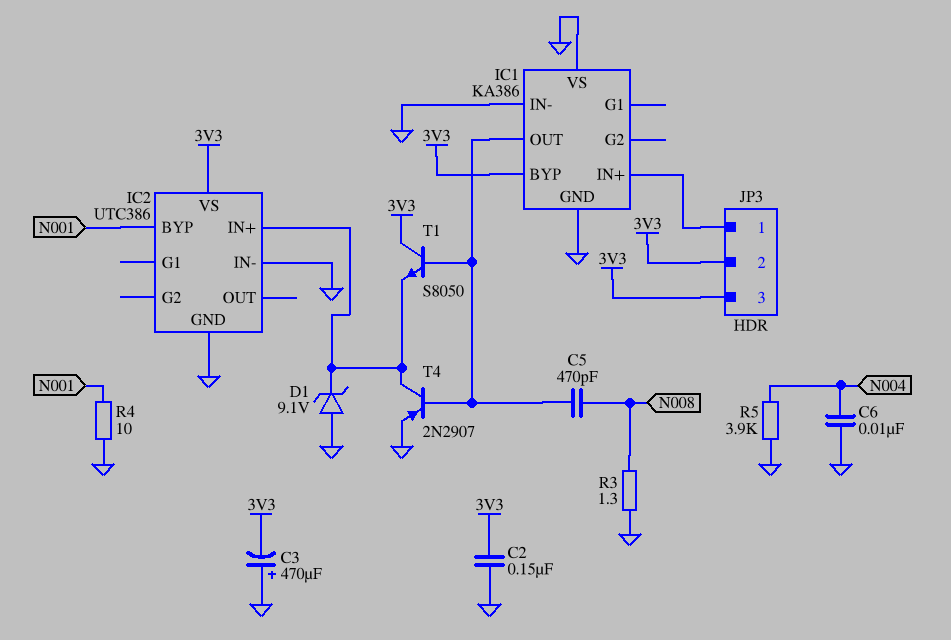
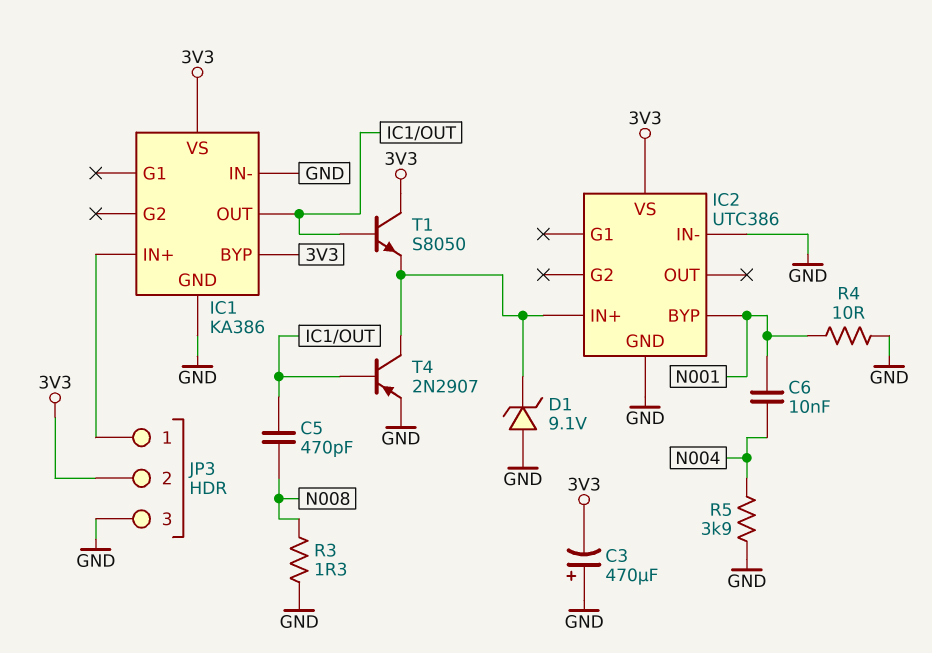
C2: 150nF (3V3, GND) -> none
C6: 10nF (GND, N004) -> 10nF (N001, N004)
IC1 pin VS: GND -> 3V3
JP3 pin 3: 3V3 -> GND

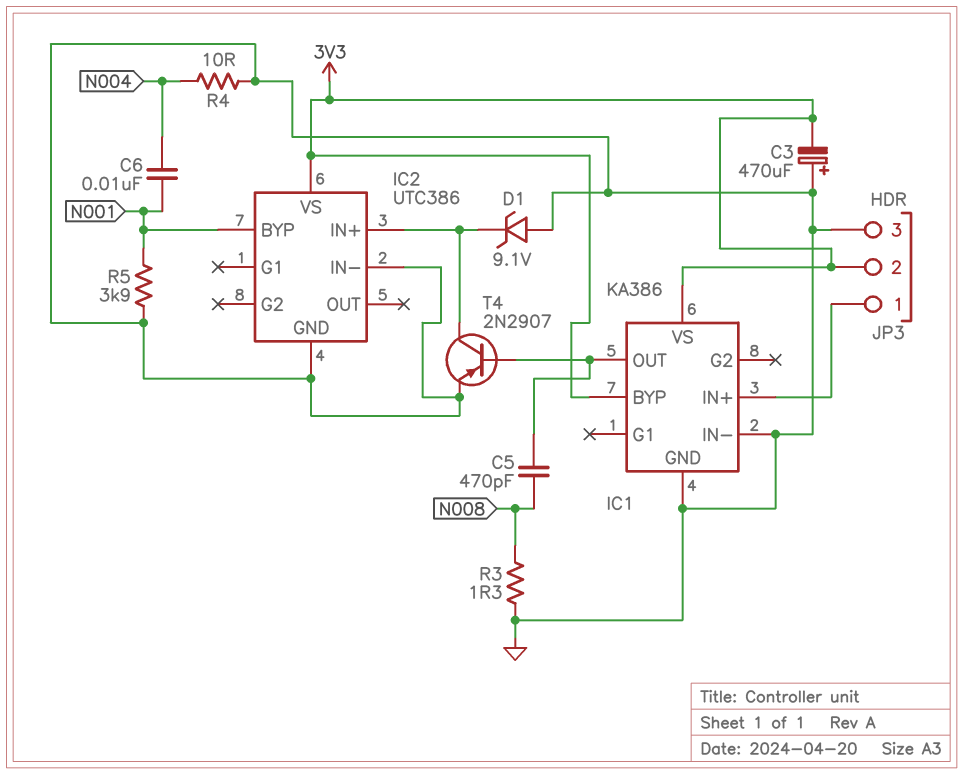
R4: 10 (GND, N001) -> 10 (GND, N004)
R5: 3.9k (GND, N004) -> 3.9k (GND, N001)
T1: NPN S8050 (B IC1/OUT, C 3V3, E IC2/IN+) -> none

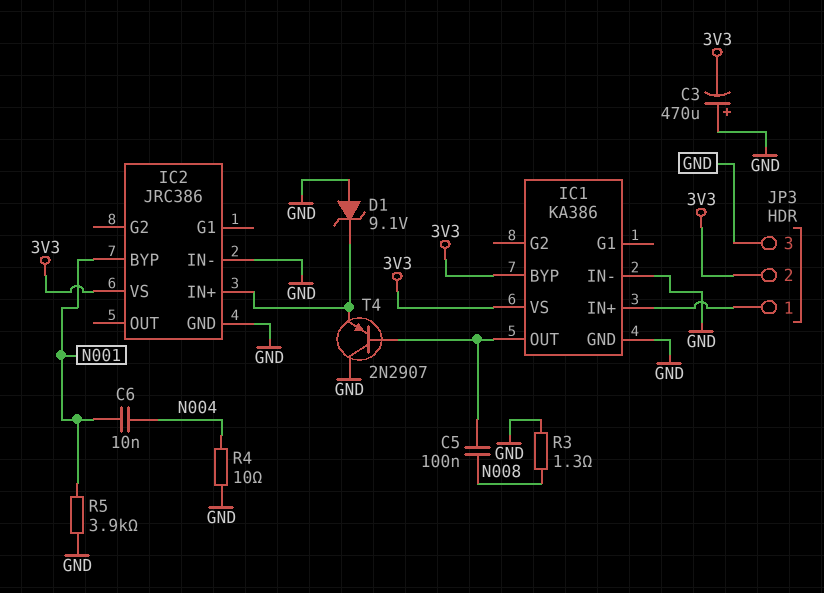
C5: 470pF (IC1/OUT, N008) -> 100nF (IC1/OUT, N008)
IC2: UTC386 -> JRC386
T4: PNP 2N2907 (B IC1/OUT, C IC2/IN+, E GND) -> PNP 2N2907 (B IC1/OUT, C GND, E IC2/IN+)

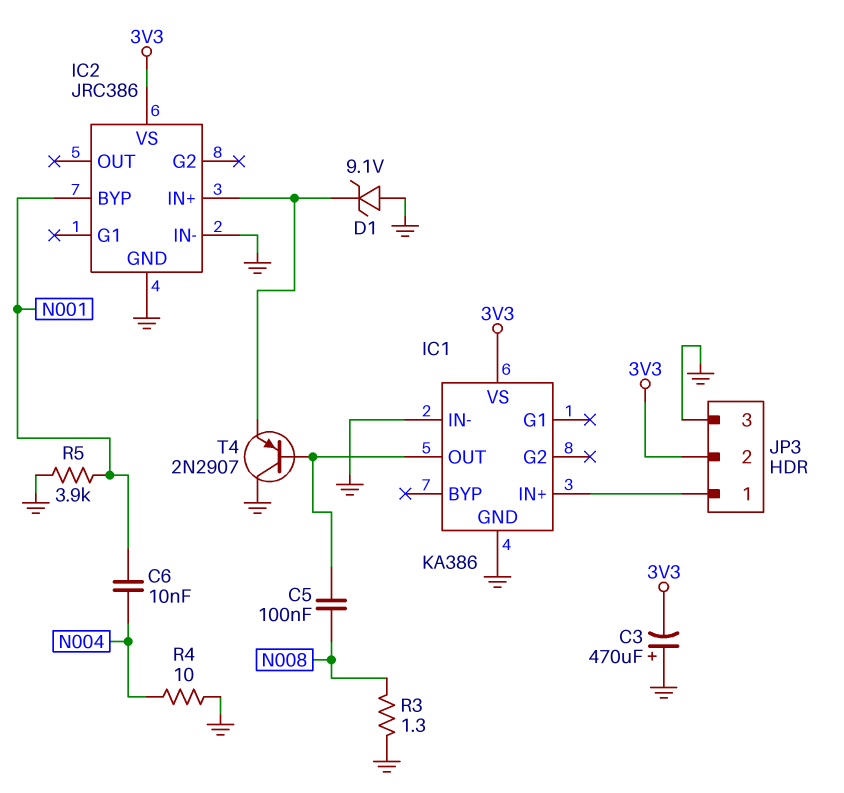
IC1 pin BYP: 3V3 -> none

